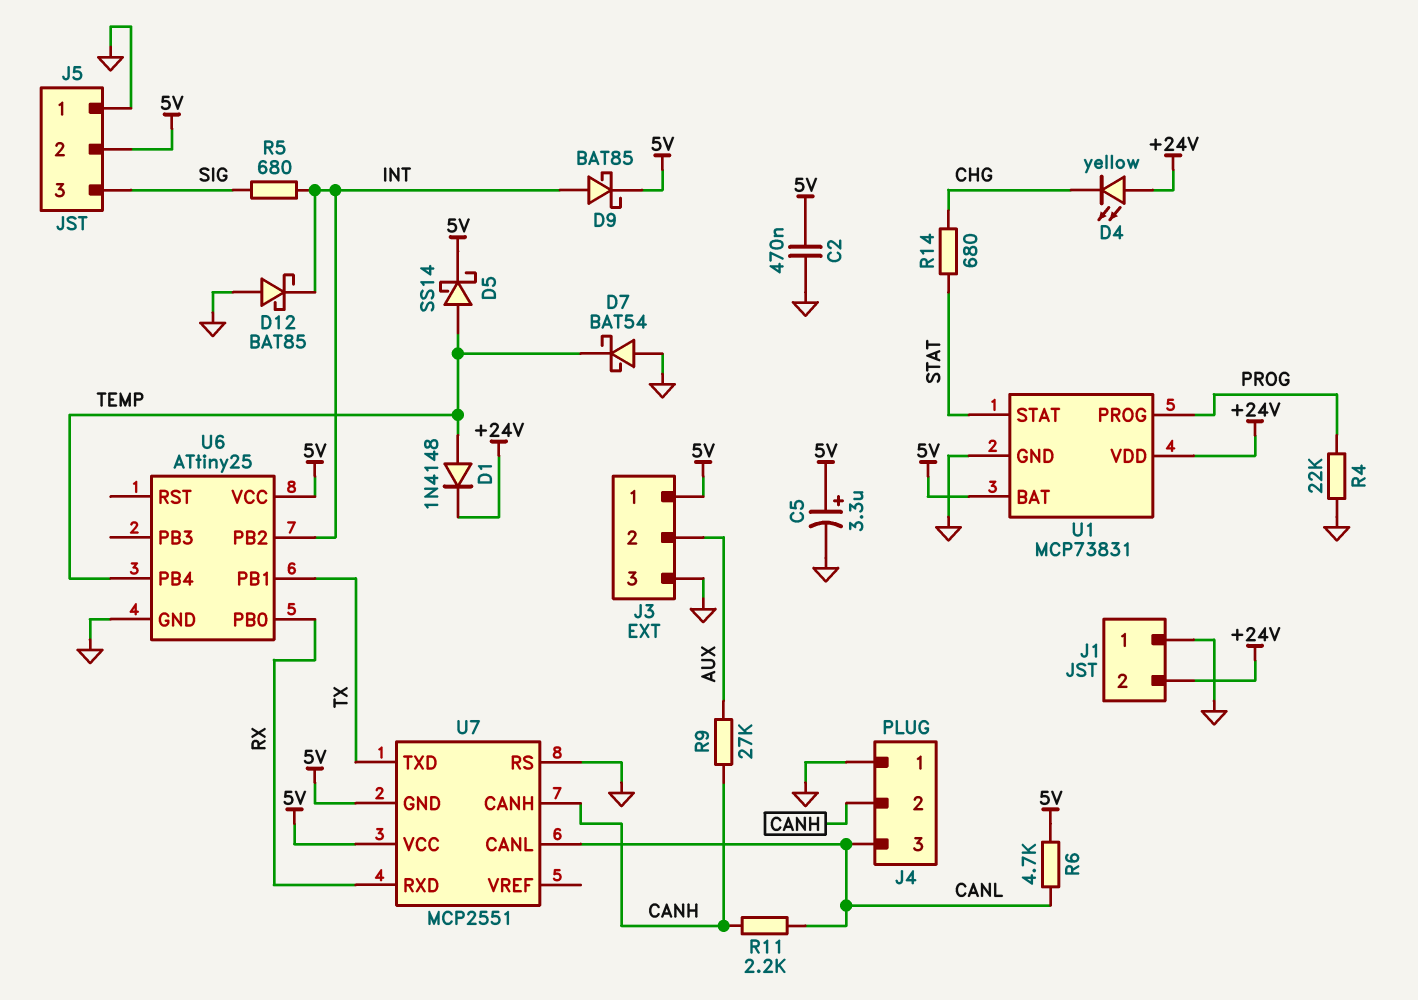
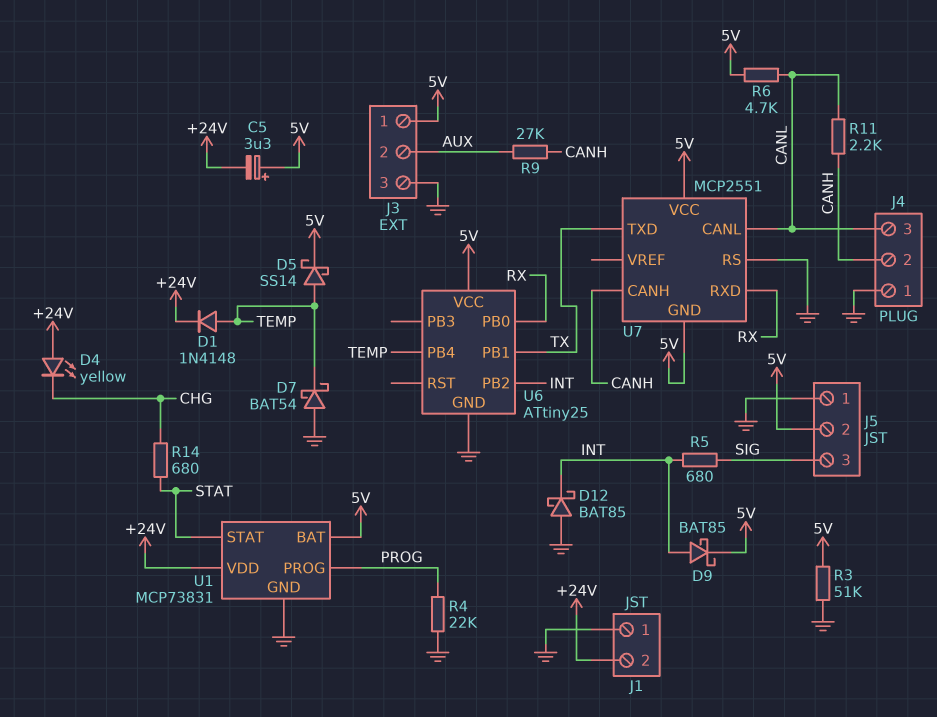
C2: 470nF (5V, GND) -> none
C5: 3.3uF (plus 5V, minus GND) -> 3.3uF (plus 5V, minus +24V)
R3: none -> 51k (5V, GND)

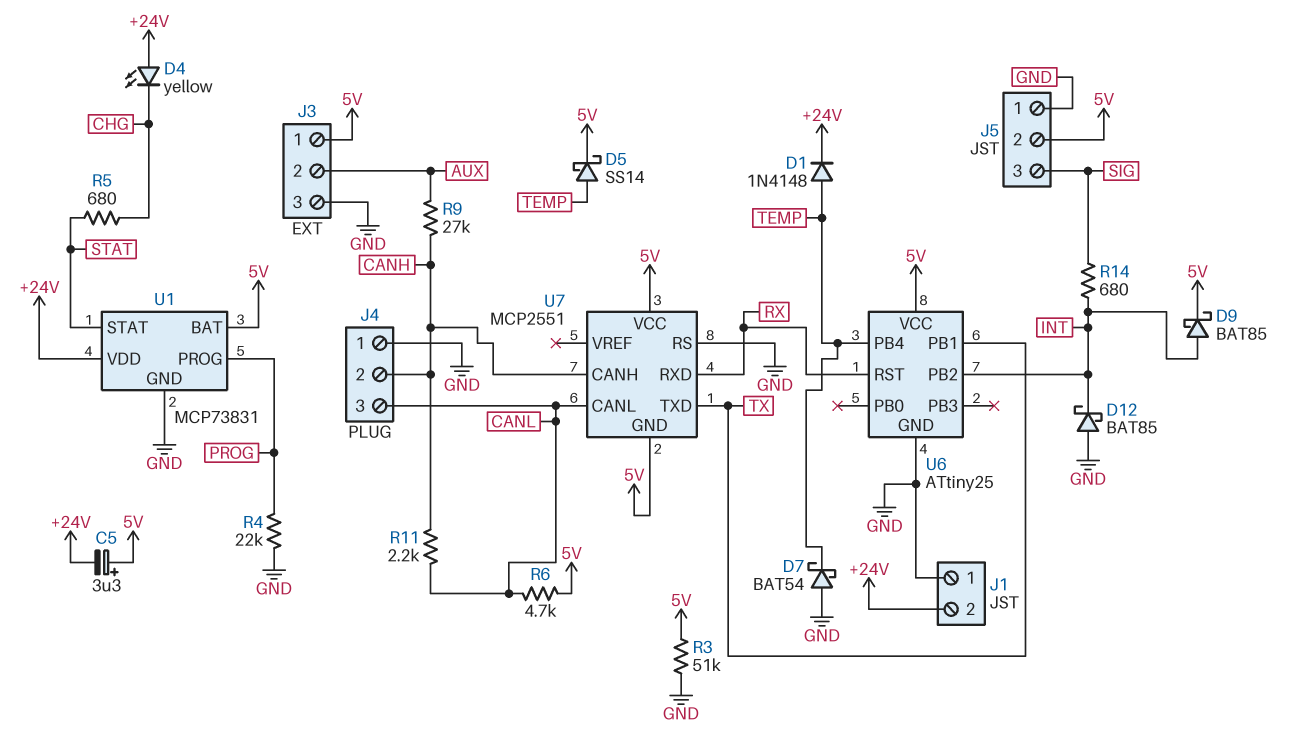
R5: 680 (INT, SIG) -> 680 (CHG, STAT)
R14: 680 (CHG, STAT) -> 680 (INT, SIG)
U6 pin PB0: RX -> none
U6 pin RST: none -> RX

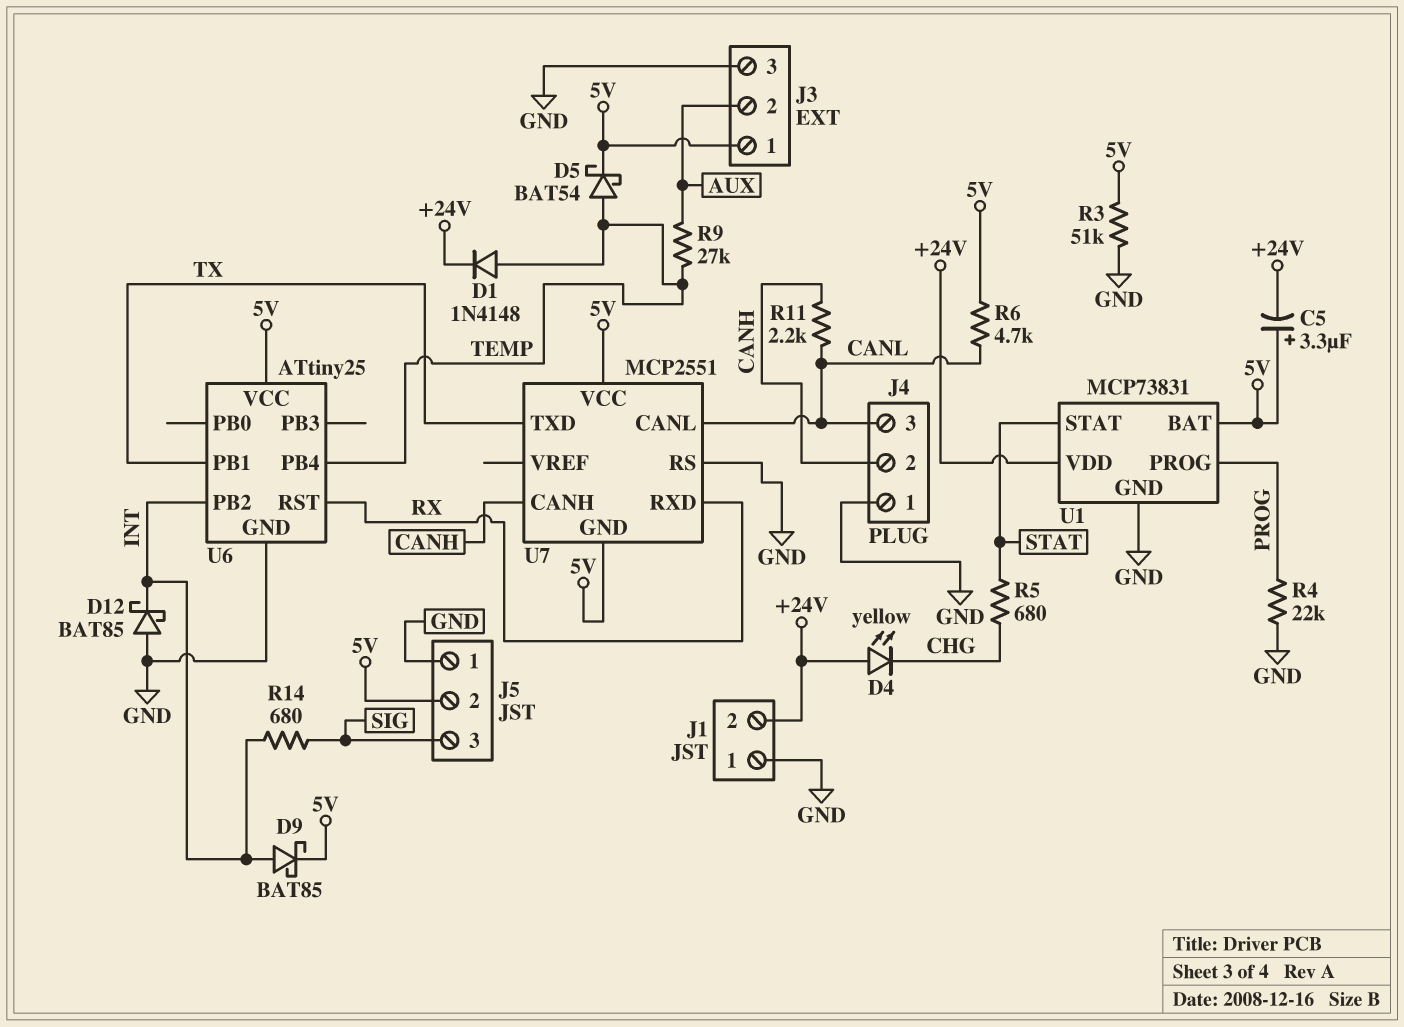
D5: schottky SS14 (A TEMP, K 5V) -> schottky BAT54 (A TEMP, K 5V)
D7: schottky BAT54 (A GND, K TEMP) -> none
R9: 27k (AUX, CANH) -> 27k (AUX, TEMP)

